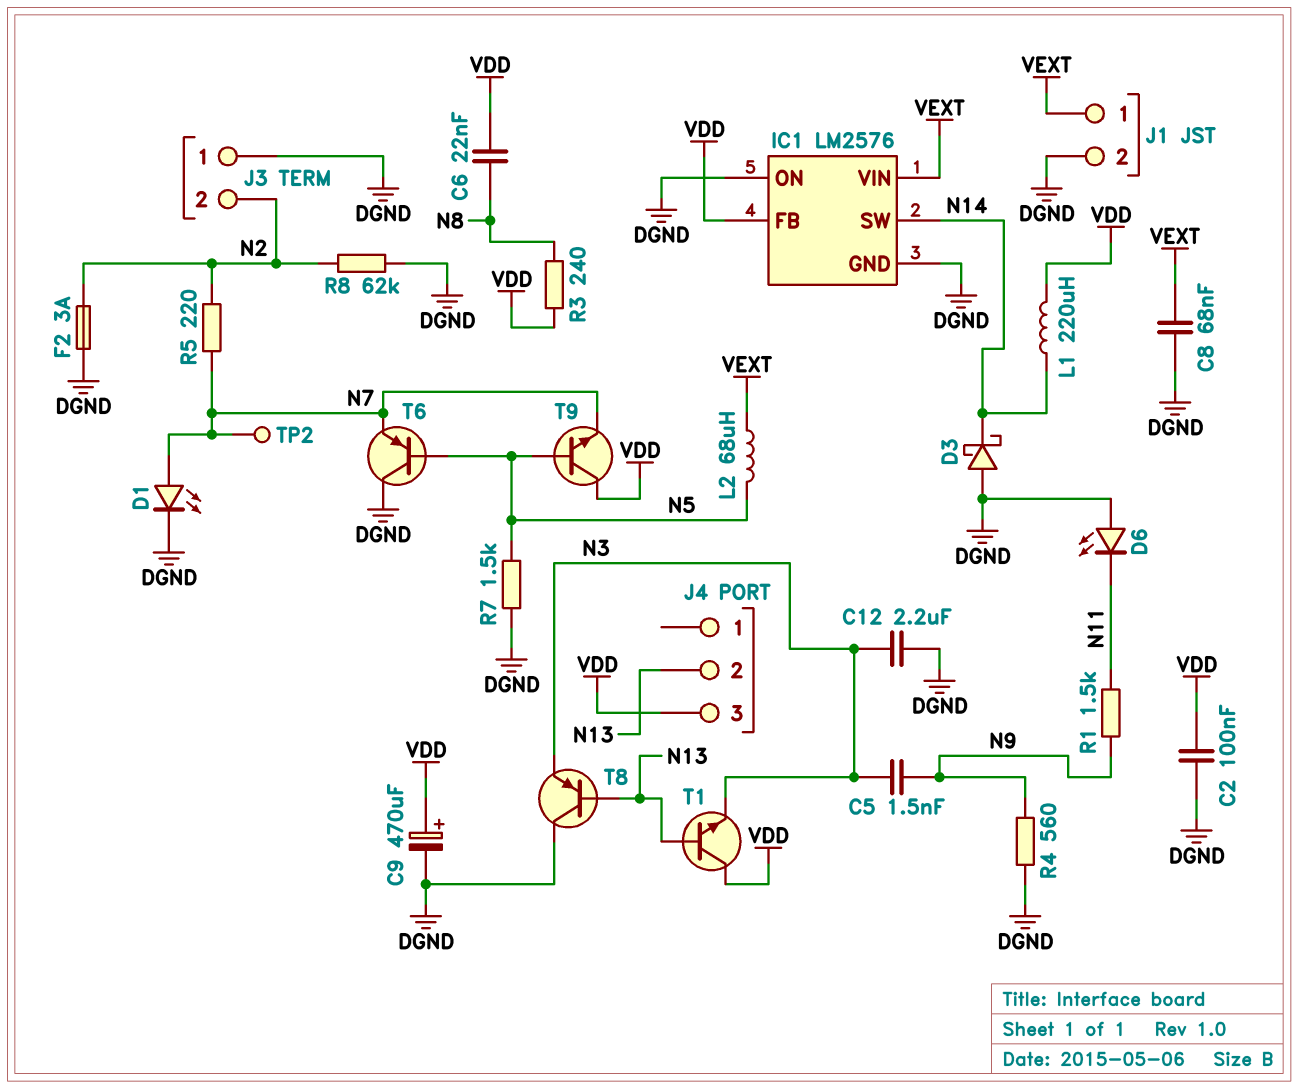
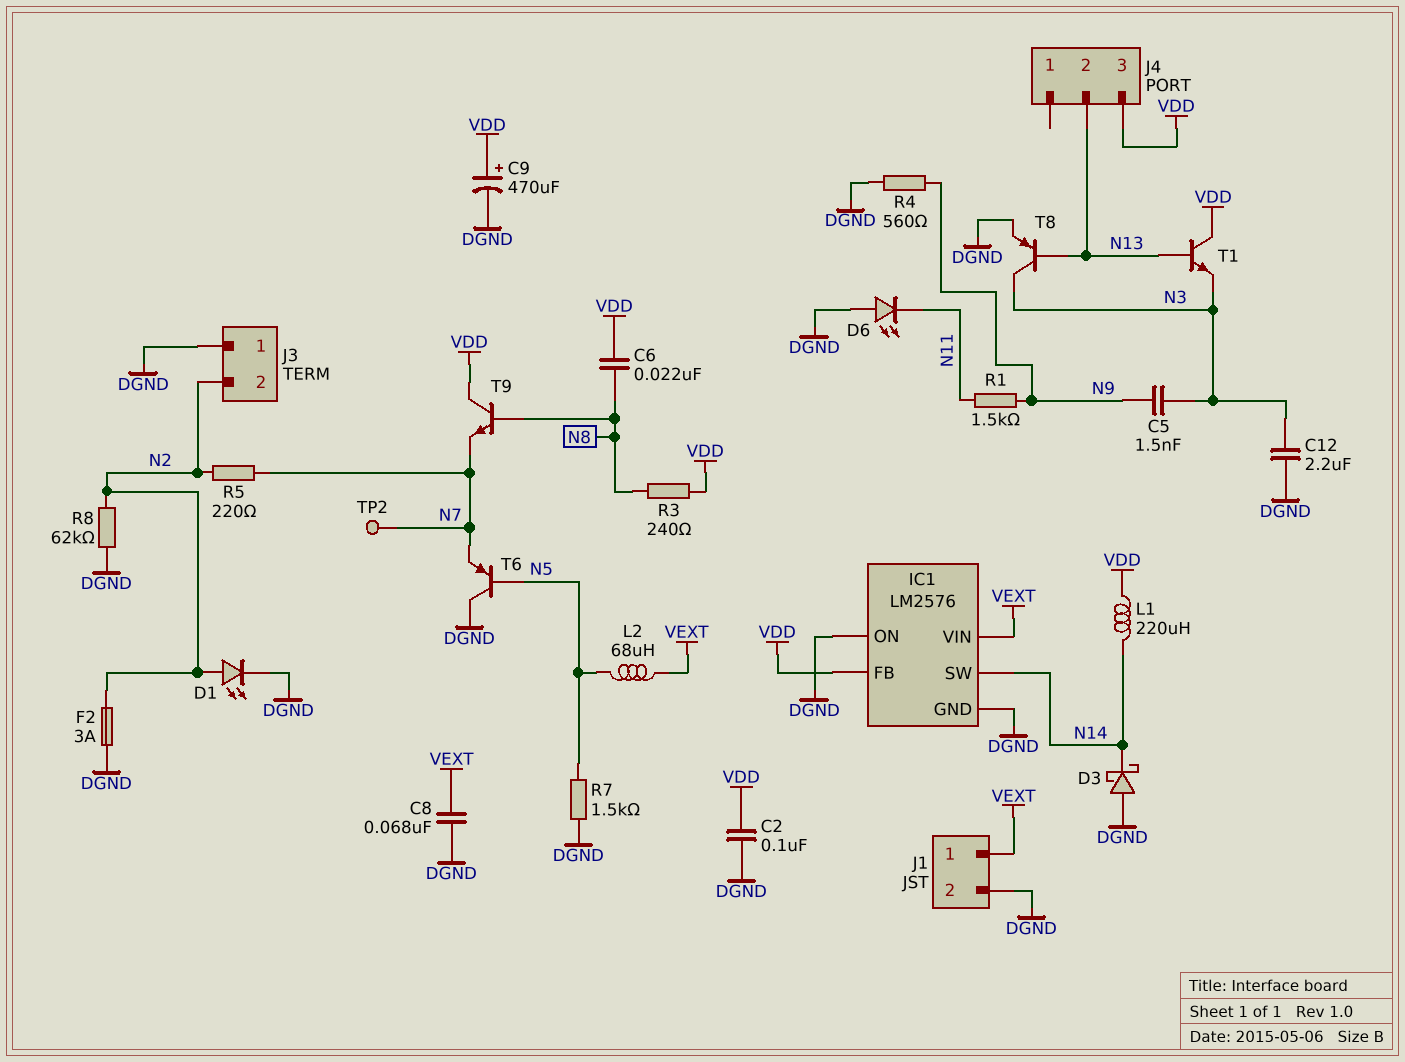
D1: LED (A N7, K DGND) -> LED (A N2, K DGND)
T8: PNP (B N13, C DGND, E N3) -> PNP (B N13, C N3, E DGND)
T9: NPN (B N5, C VDD, E N7) -> NPN (B N8, C VDD, E N7)

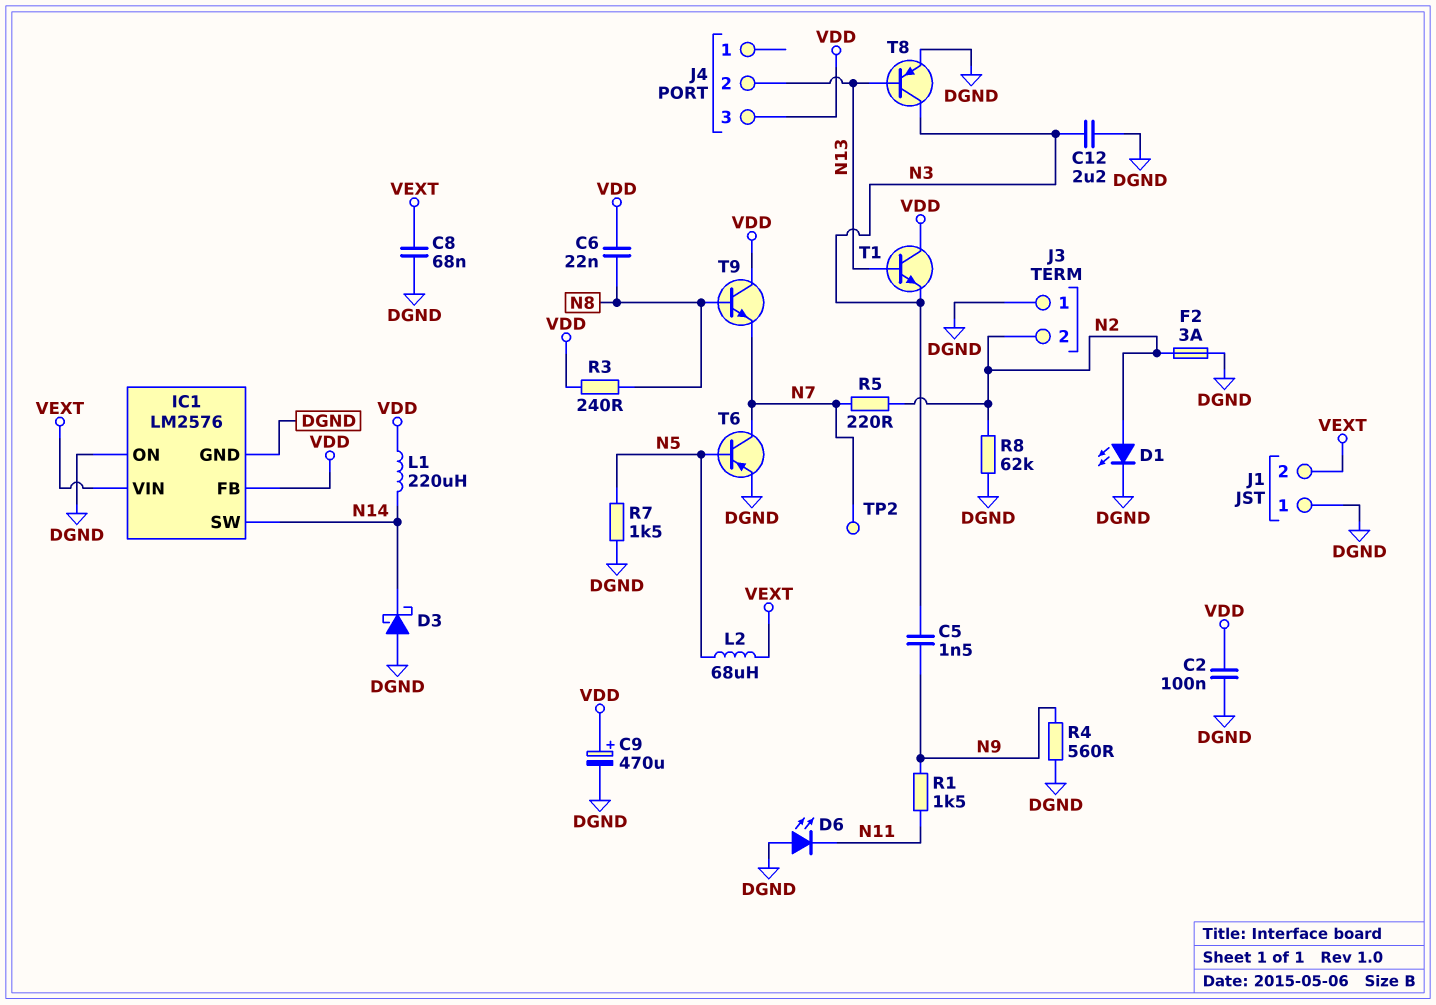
J1 pin 1: VEXT -> DGND
J1 pin 2: DGND -> VEXT
T6: PNP (B N5, C DGND, E N7) -> PNP (B N5, C N7, E DGND)

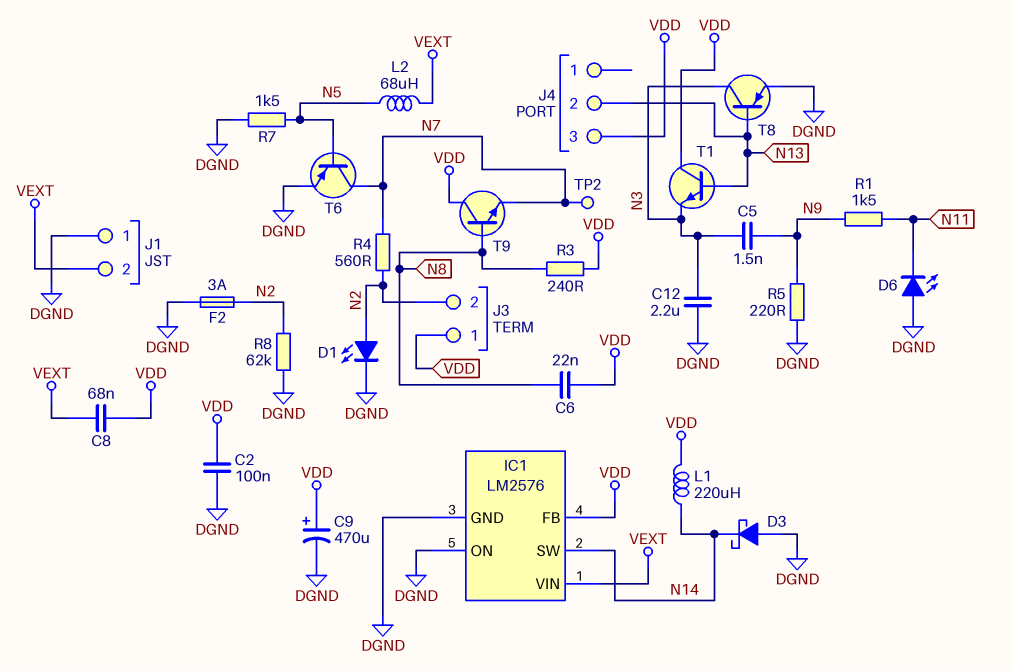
C8: 68nF (DGND, VEXT) -> 68nF (VDD, VEXT)
J3 pin 1: DGND -> VDD
R4: 560 (DGND, N9) -> 560 (N2, N7)
R5: 220 (N2, N7) -> 220 (DGND, N9)

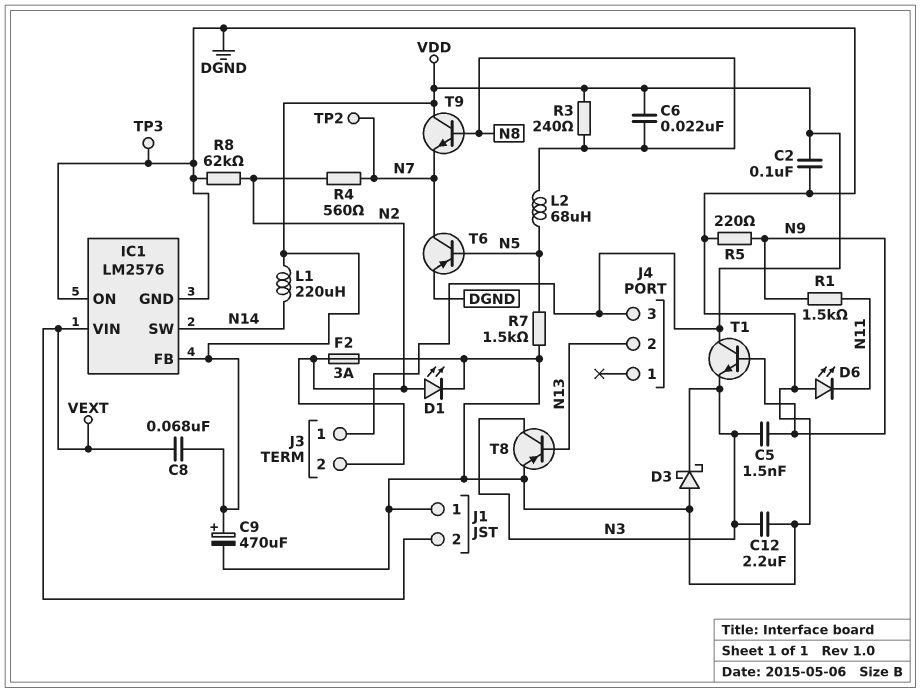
D3: schottky (A DGND, K N14) -> schottky (A DGND, K N3)
L2: 68uH (N5, VEXT) -> 68uH (N5, N8)
T1: NPN (B N13, C VDD, E N3) -> NPN (B N9, C VDD, E N3)
TP3: none -> test point (DGND)

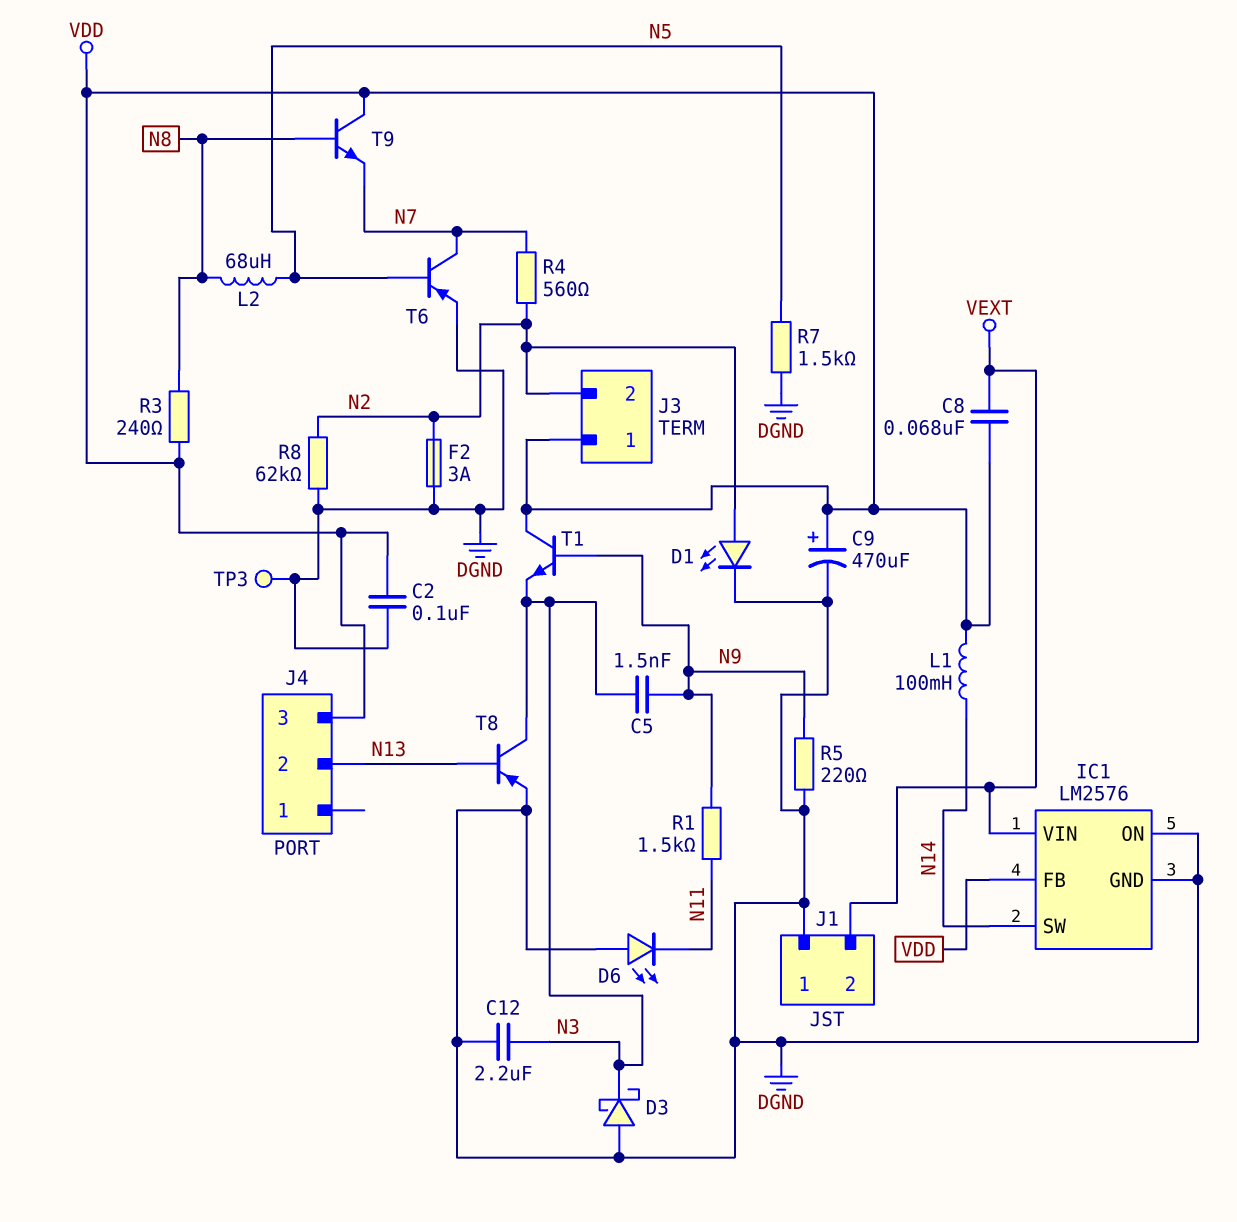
C6: 22nF (N8, VDD) -> none
L1: 220uH (N14, VDD) -> 100mH (N14, VDD)
TP2: test point (N7) -> none

